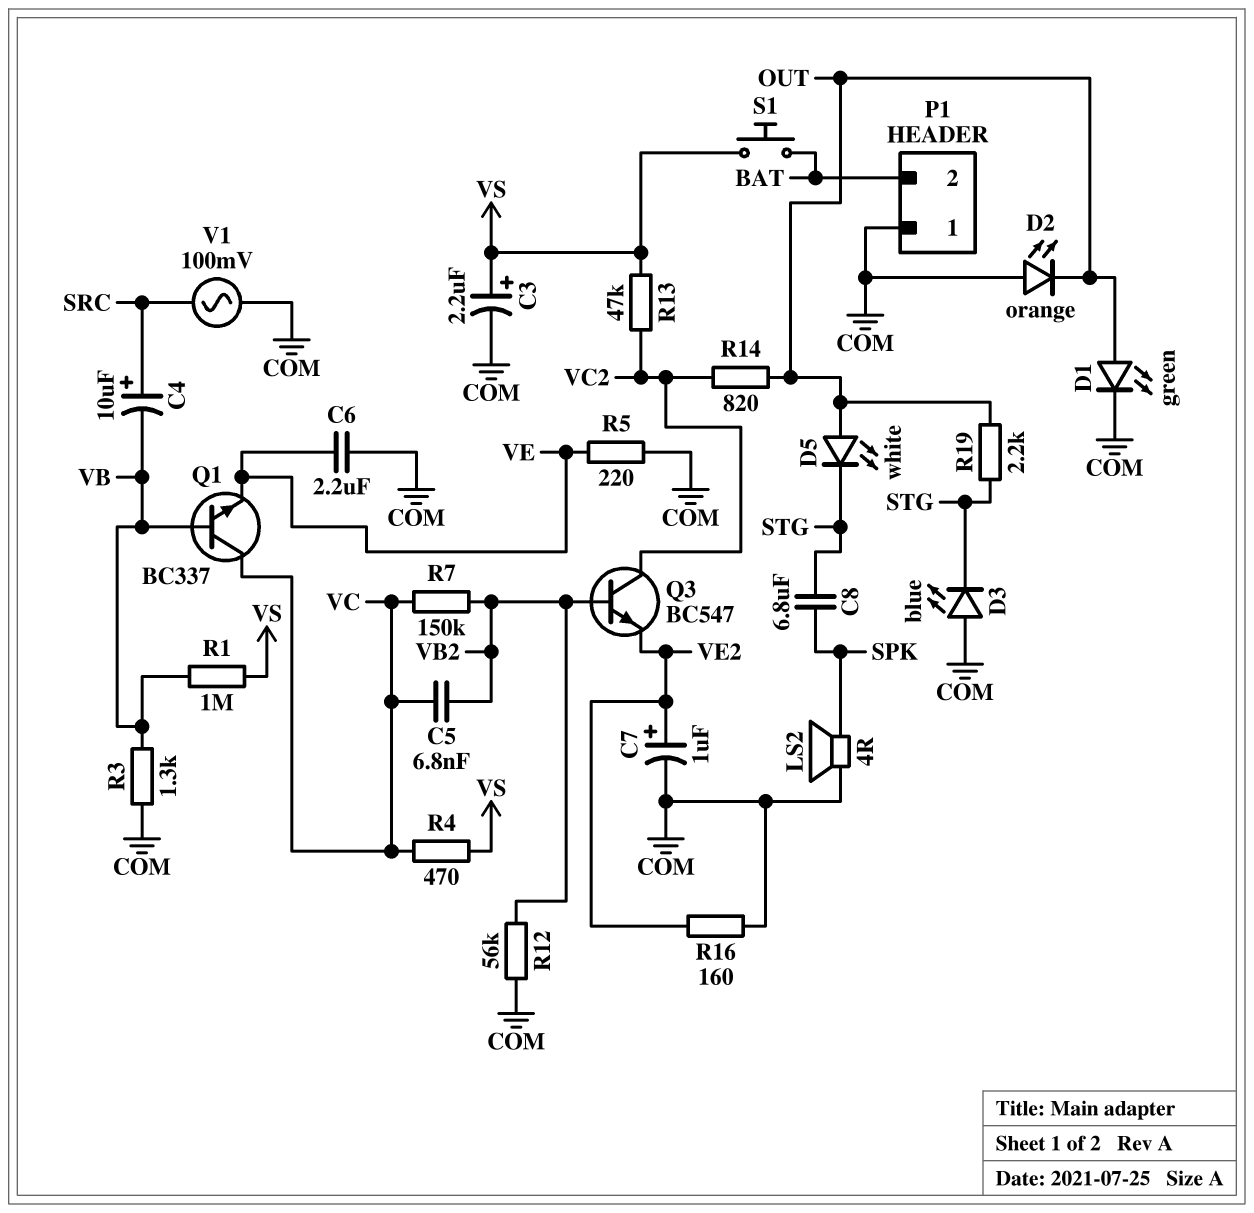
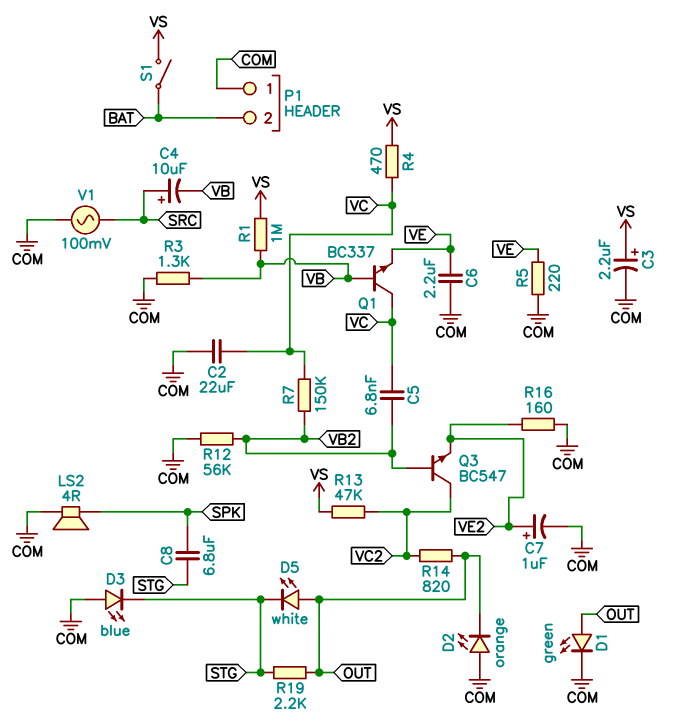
C2: none -> 22uF (COM, VC)
S1: button (BAT, VS) -> switch (BAT, VS)

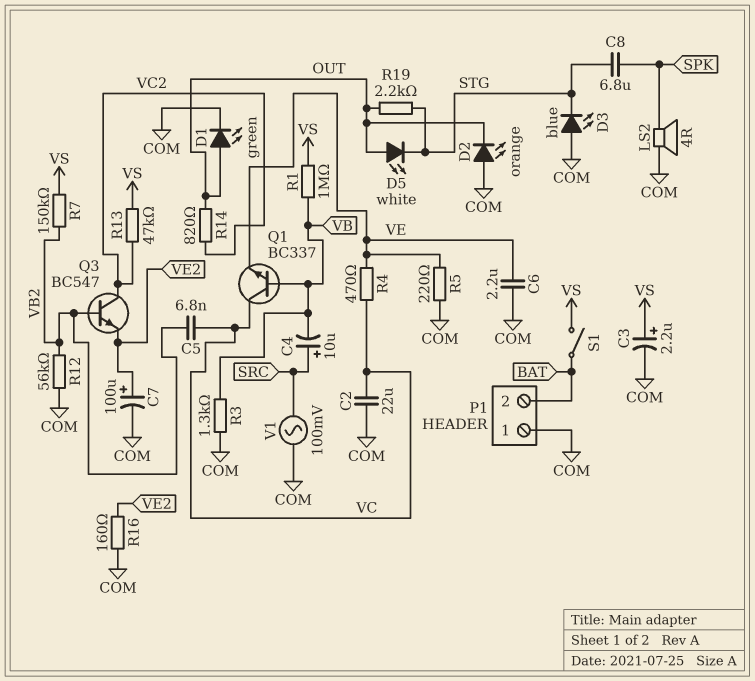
C7: 1uF (plus VE2, minus COM) -> 100uF (plus VE2, minus COM)
R4: 470 (VC, VS) -> 470 (VC, VE)
R7: 150k (VB2, VC) -> 150k (VB2, VS)

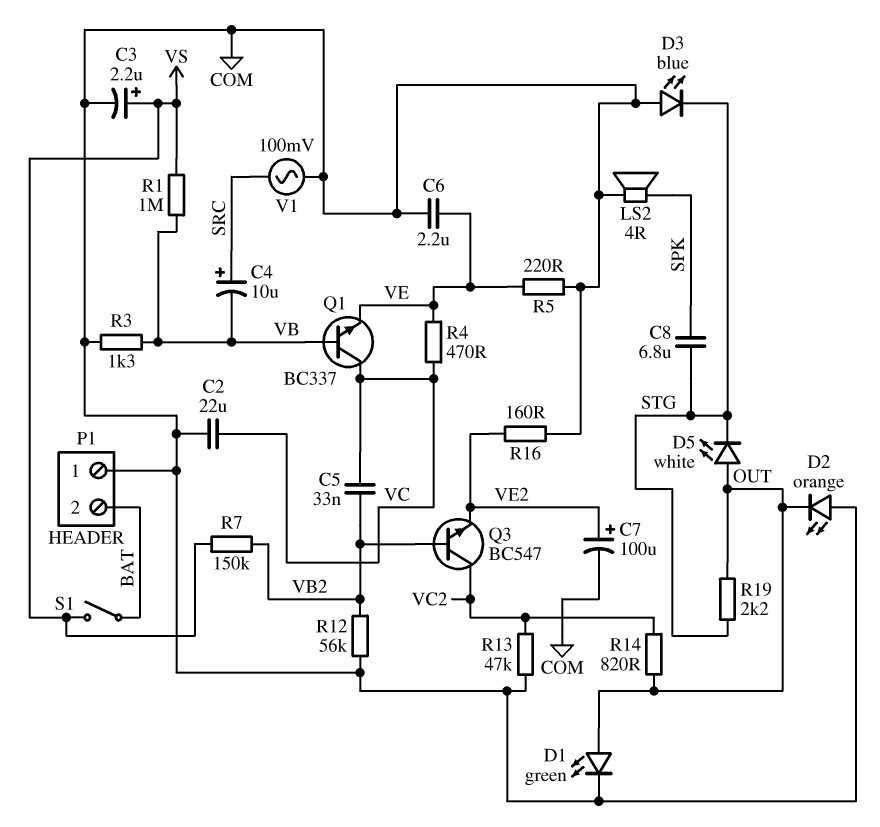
C5: 6.8nF (VB2, VC) -> 33nF (VB2, VC)
R13: 47k (VC2, VS) -> 47k (COM, VC2)

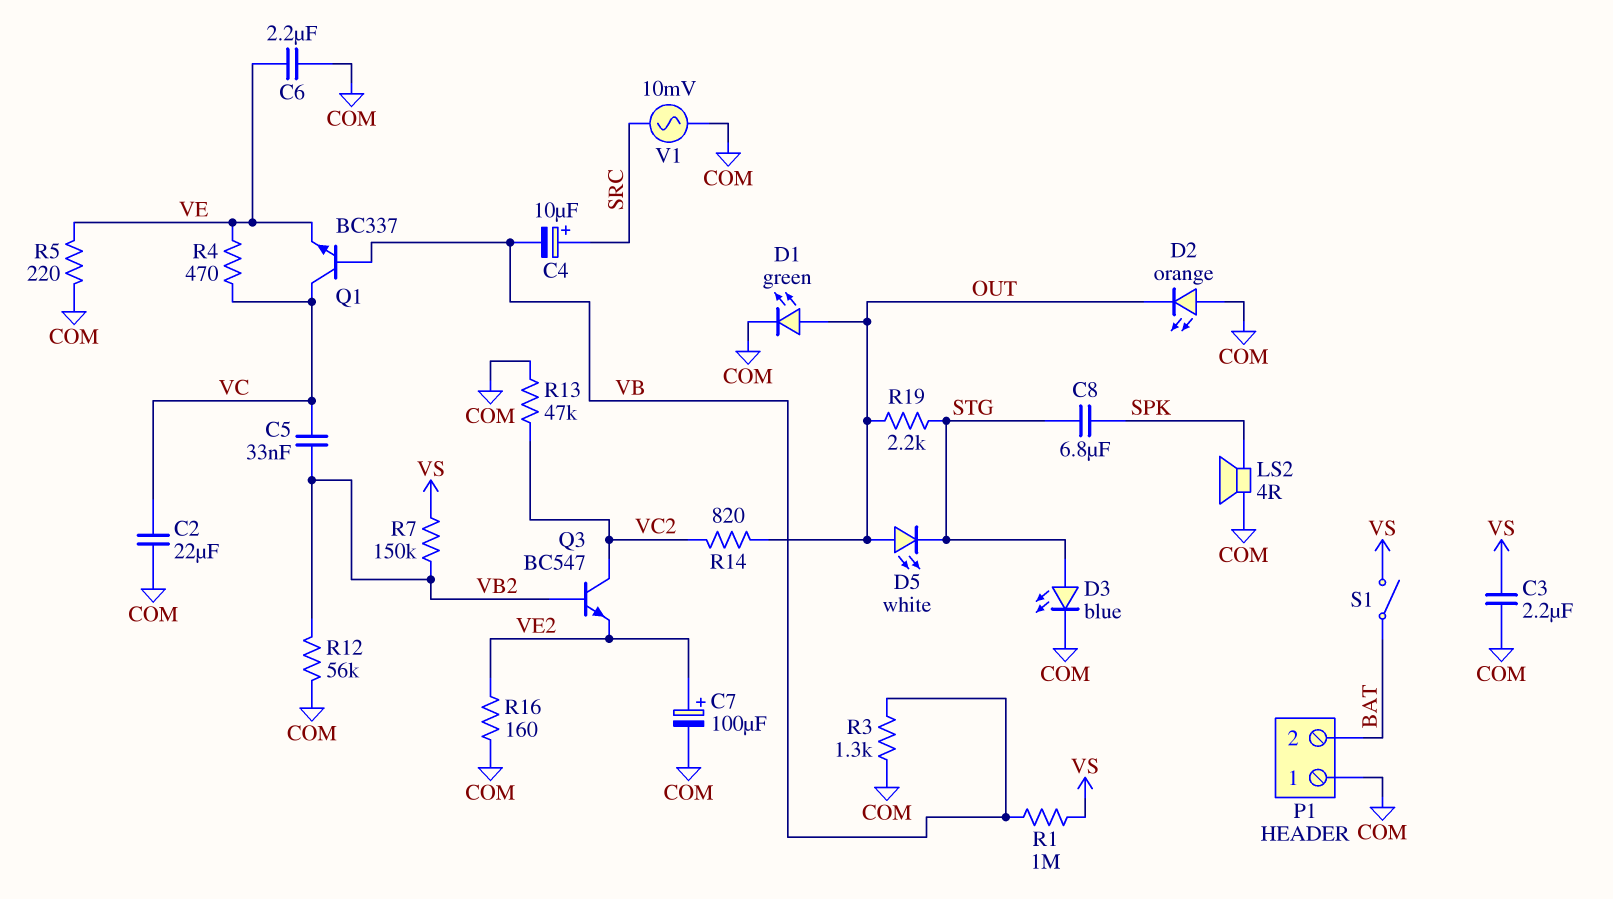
C3: 2.2uF (plus VS, minus COM) -> 2.2uF (COM, VS)
D3: LED blue (A COM, K STG) -> LED blue (A STG, K COM)
V1: AC 100mV (COM, SRC) -> AC 10mV (COM, SRC)

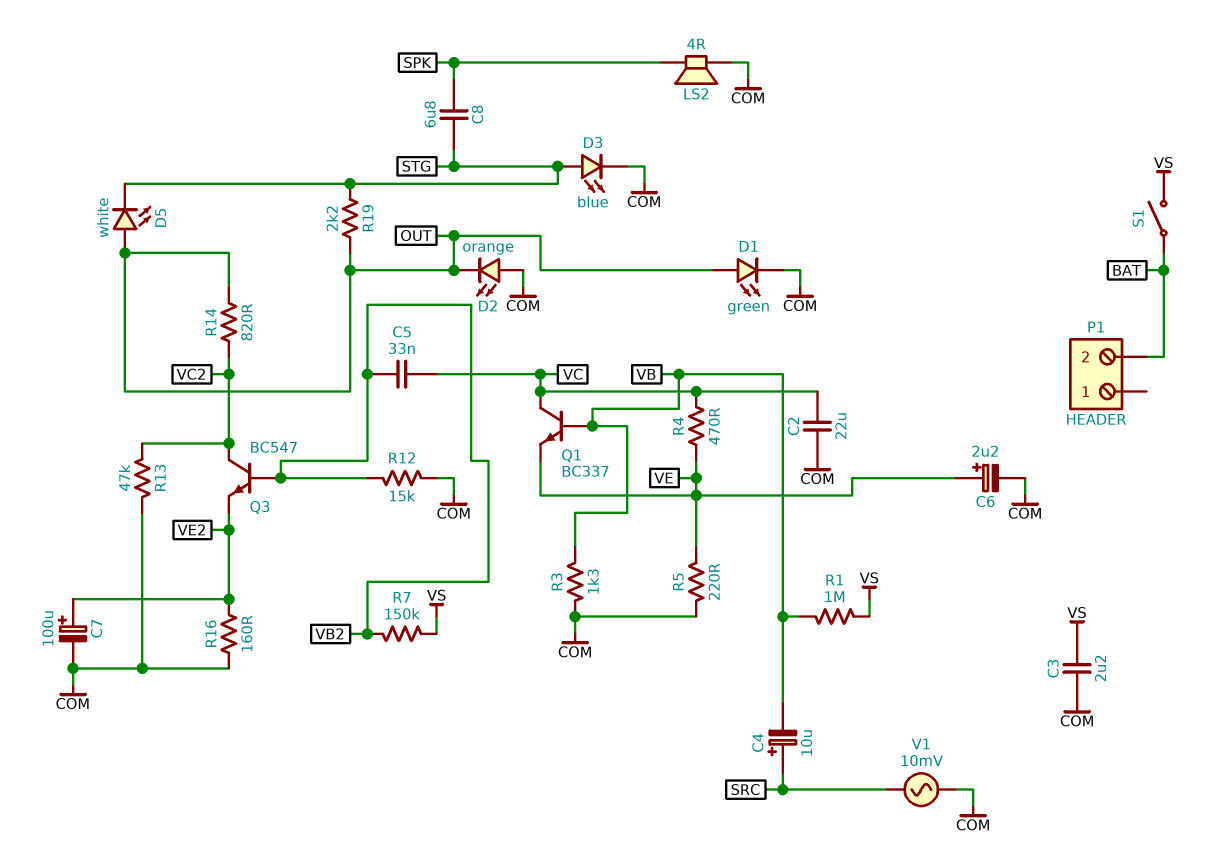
C6: 2.2uF (COM, VE) -> 2.2uF (plus VE, minus COM)
P1 pin 1: COM -> none
R12: 56k (COM, VB2) -> 15k (COM, VB2)

